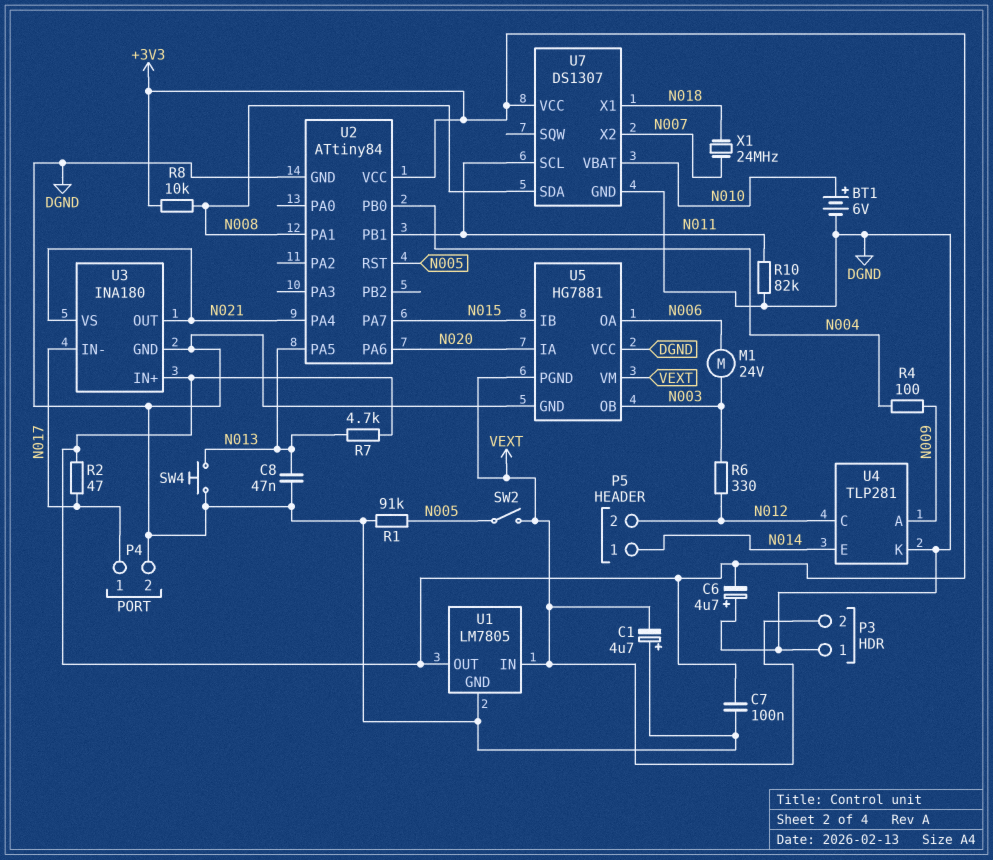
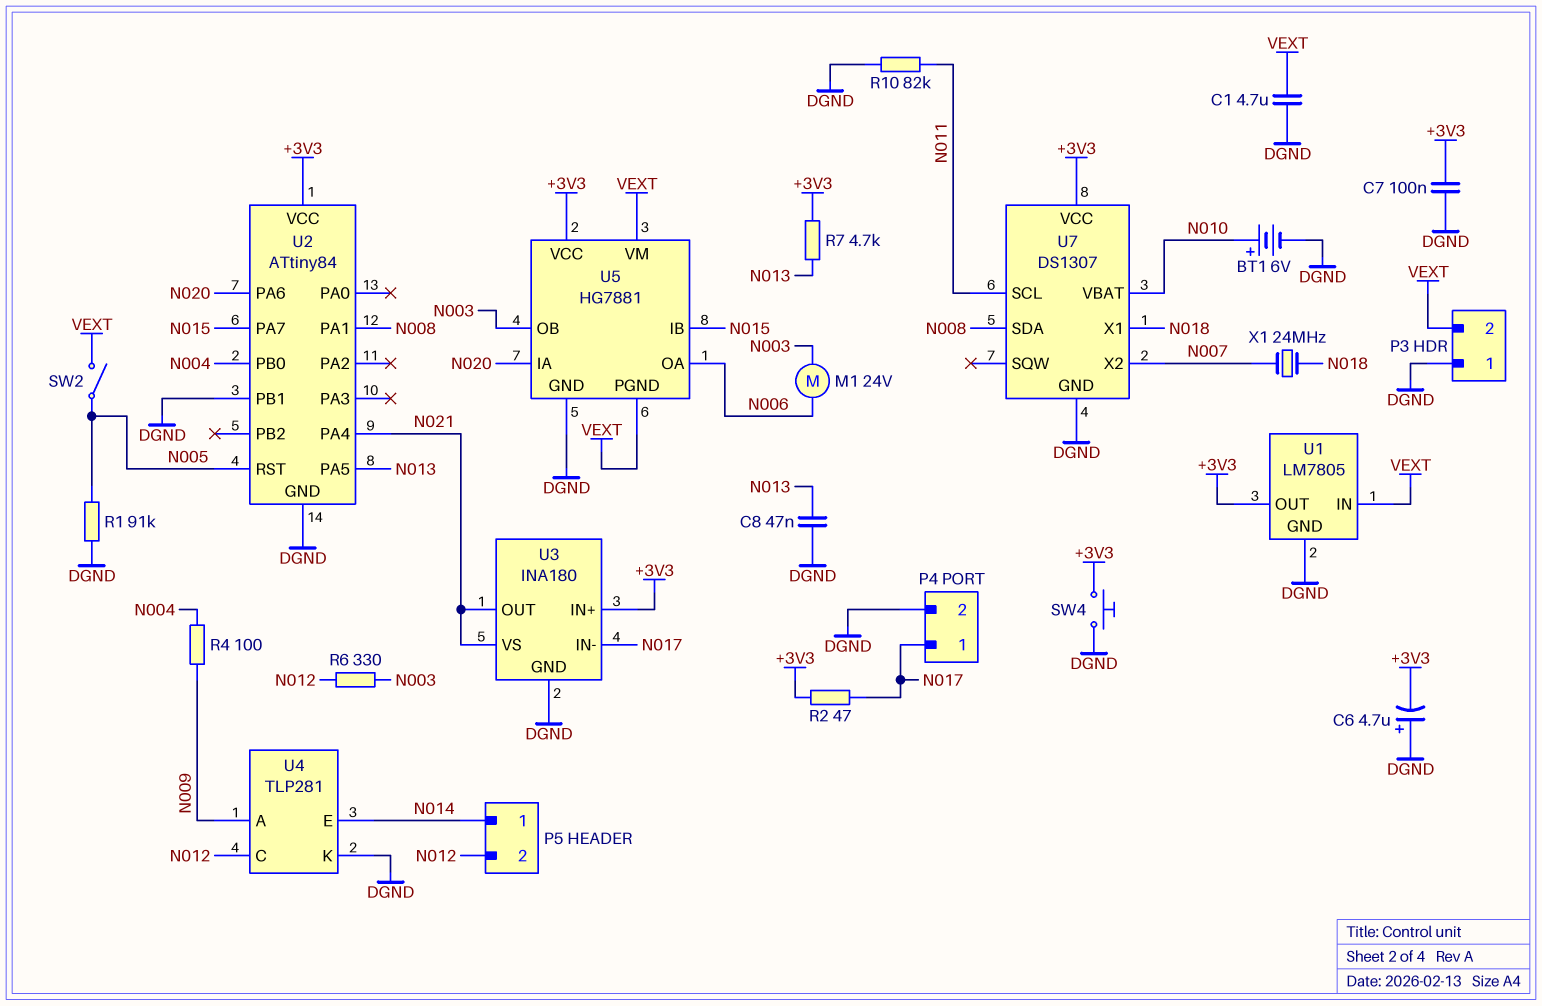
C1: 4.7uF (plus DGND, minus VEXT) -> 4.7uF (DGND, VEXT)
R8: 10k (+3V3, N008) -> none
SW4: button (DGND, N013) -> button (+3V3, DGND)
U2 pin PB1: N011 -> DGND
U5 pin VCC: DGND -> +3V3

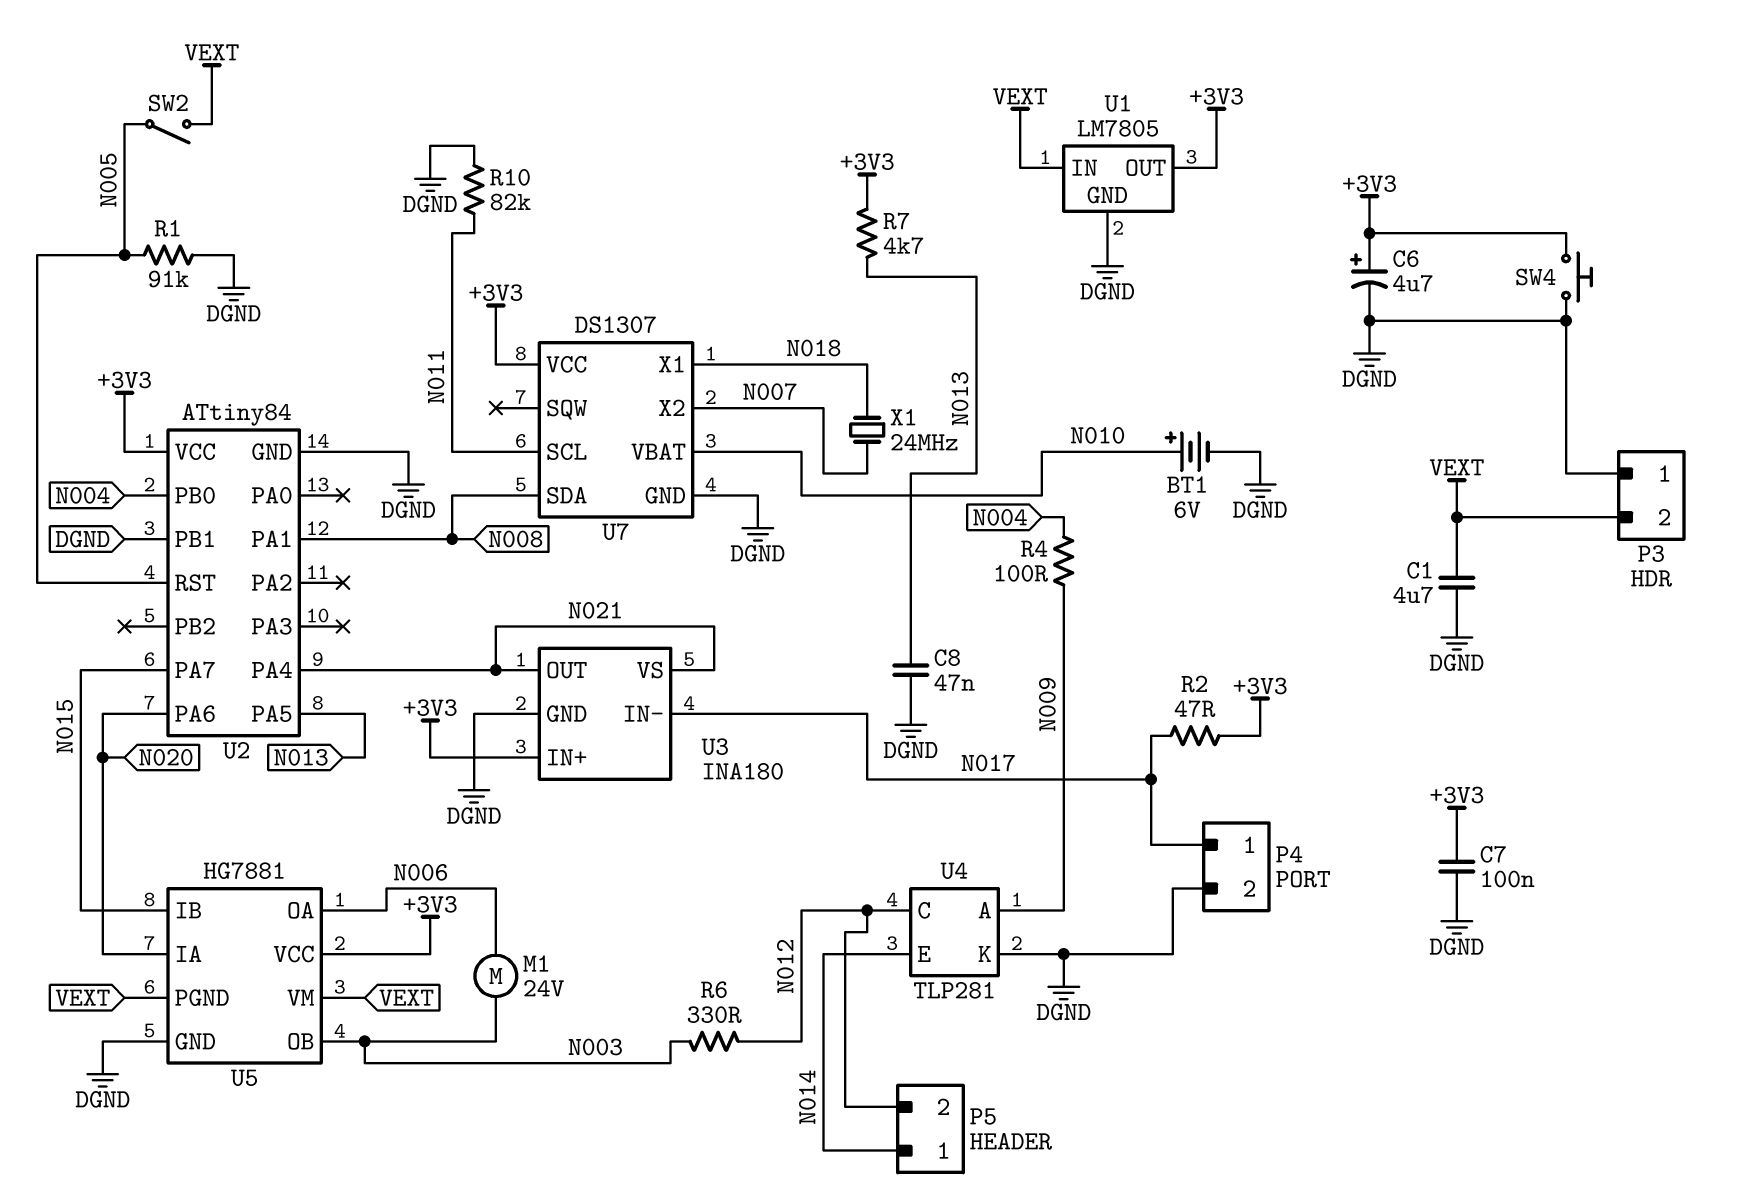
C6: 4.7uF (plus DGND, minus +3V3) -> 4.7uF (plus +3V3, minus DGND)

